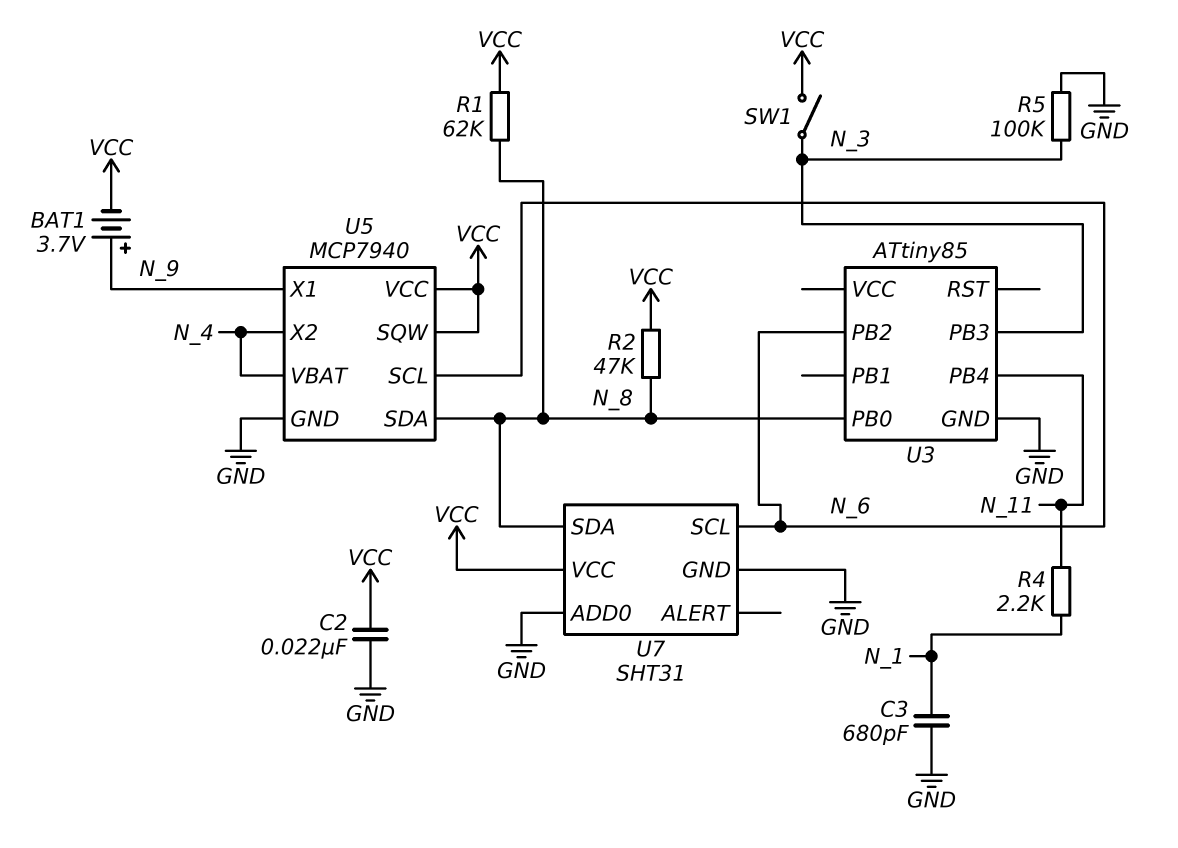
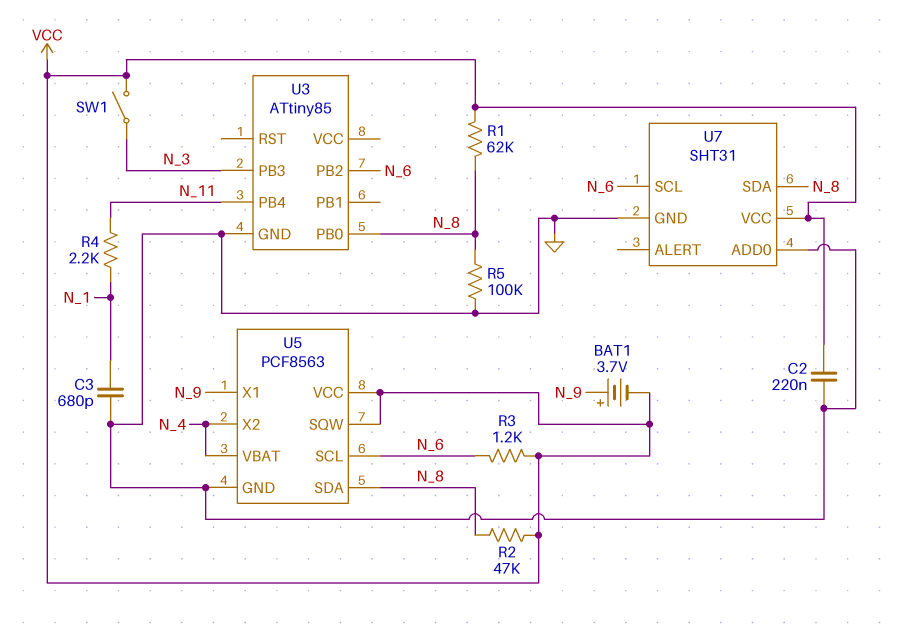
C2: 22nF (GND, VCC) -> 220nF (GND, VCC)
R3: none -> 1.2k (N_6, VCC)
R5: 100k (GND, N_3) -> 100k (GND, N_8)
U5: MCP7940 -> PCF8563

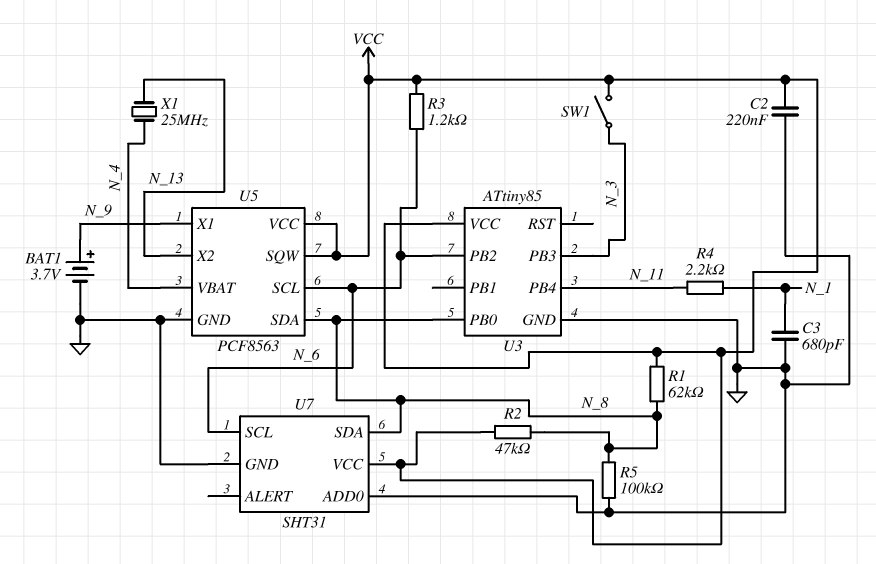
BAT1: 3.7V (plus N_9, minus VCC) -> 3.7V (plus N_9, minus GND)
U3 pin VCC: none -> VCC
U5 pin X2: N_4 -> N_13
X1: none -> 25MHz (N_4, N_13)

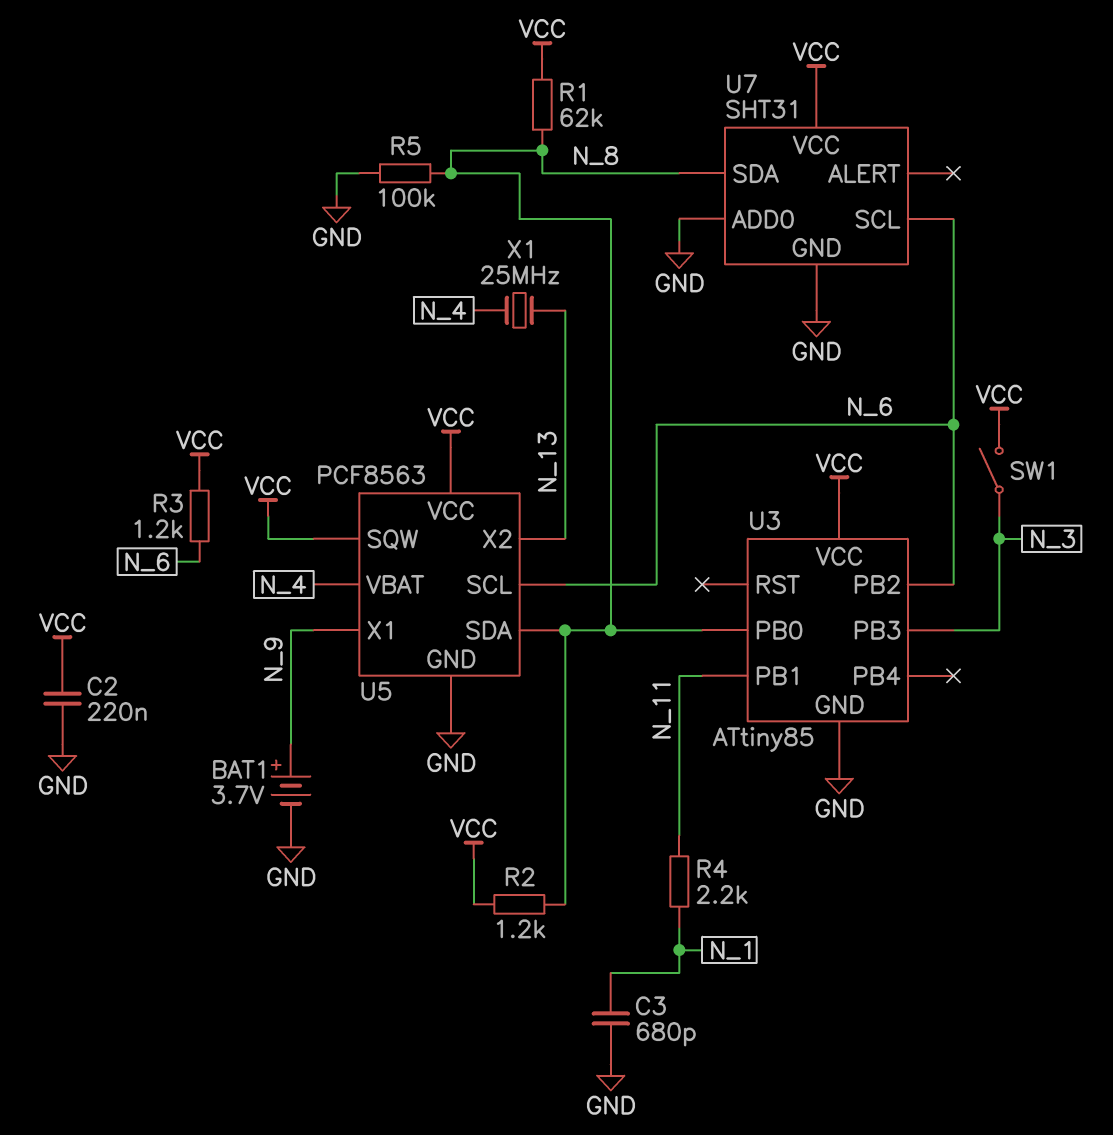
R2: 47k (N_8, VCC) -> 1.2k (N_8, VCC)
U3 pin PB1: none -> N_11
U3 pin PB4: N_11 -> none

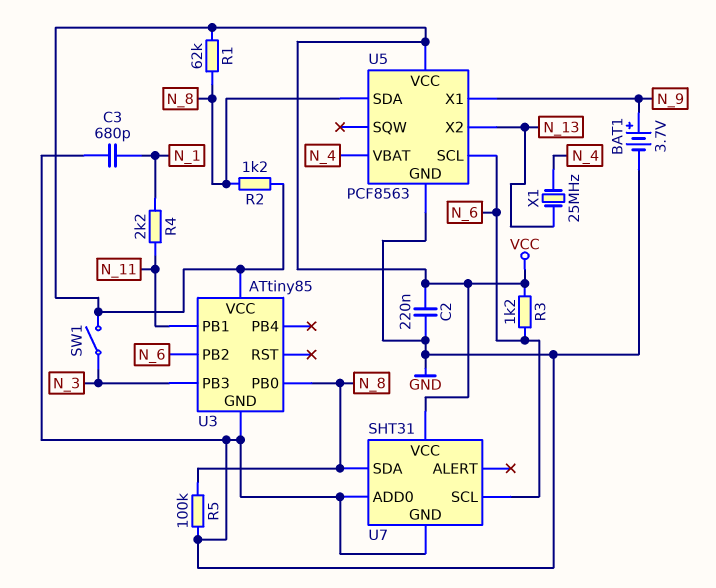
U5 pin SQW: VCC -> none

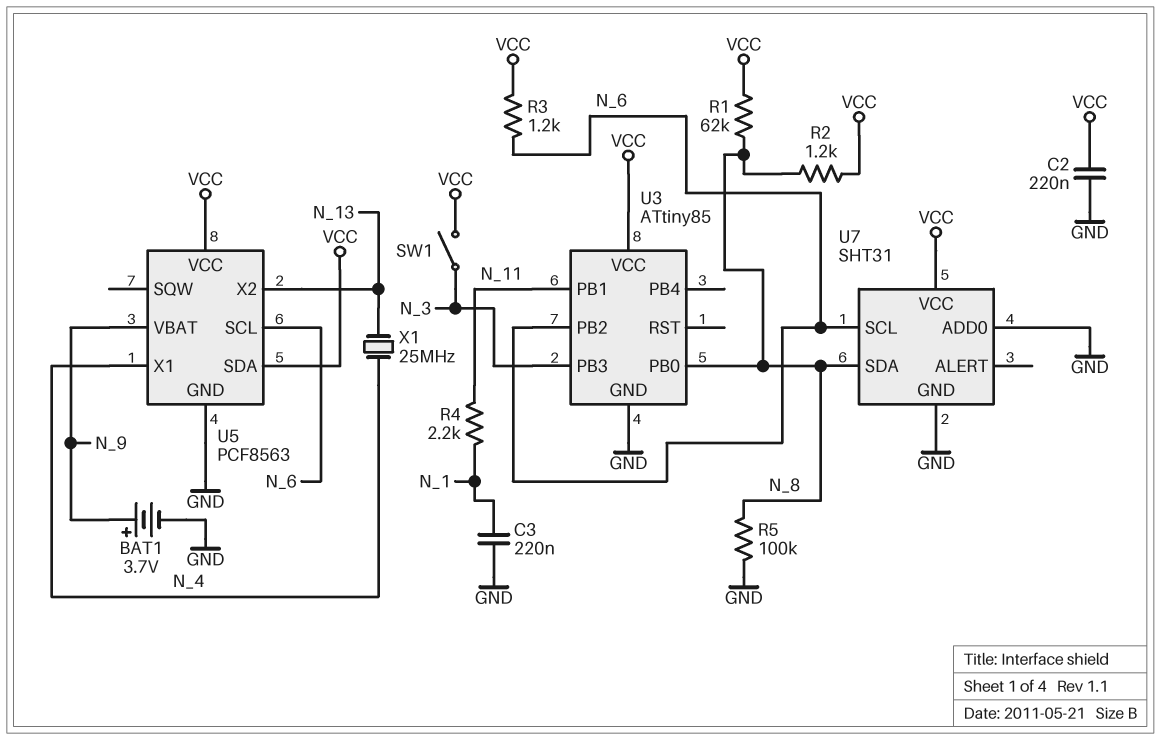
C3: 680pF (GND, N_1) -> 220nF (GND, N_1)
U5 pin SDA: N_8 -> VCC
U5 pin VBAT: N_4 -> N_9
U5 pin X1: N_9 -> N_4

